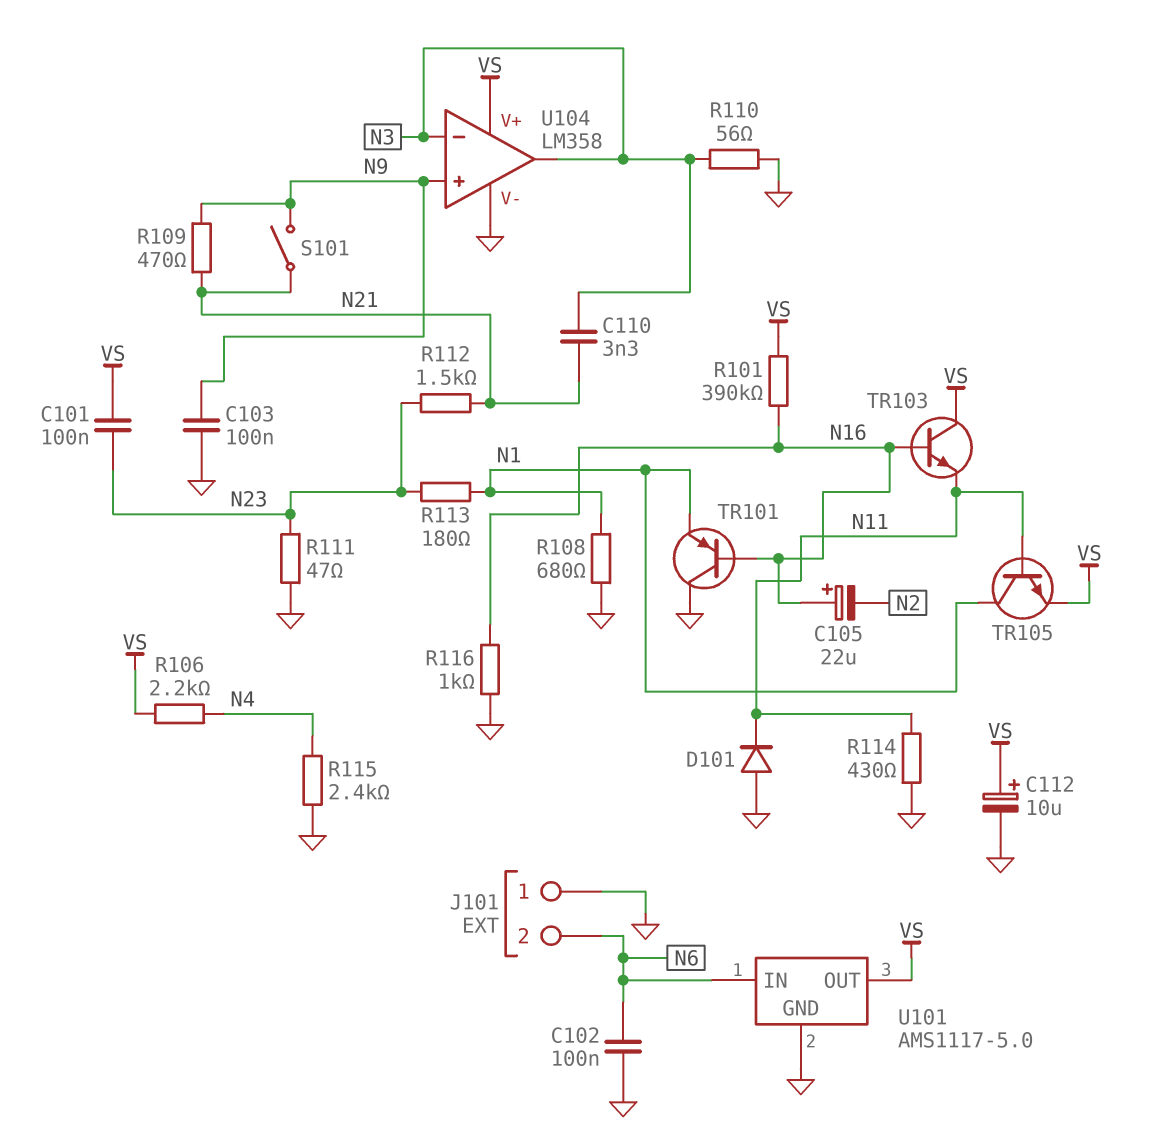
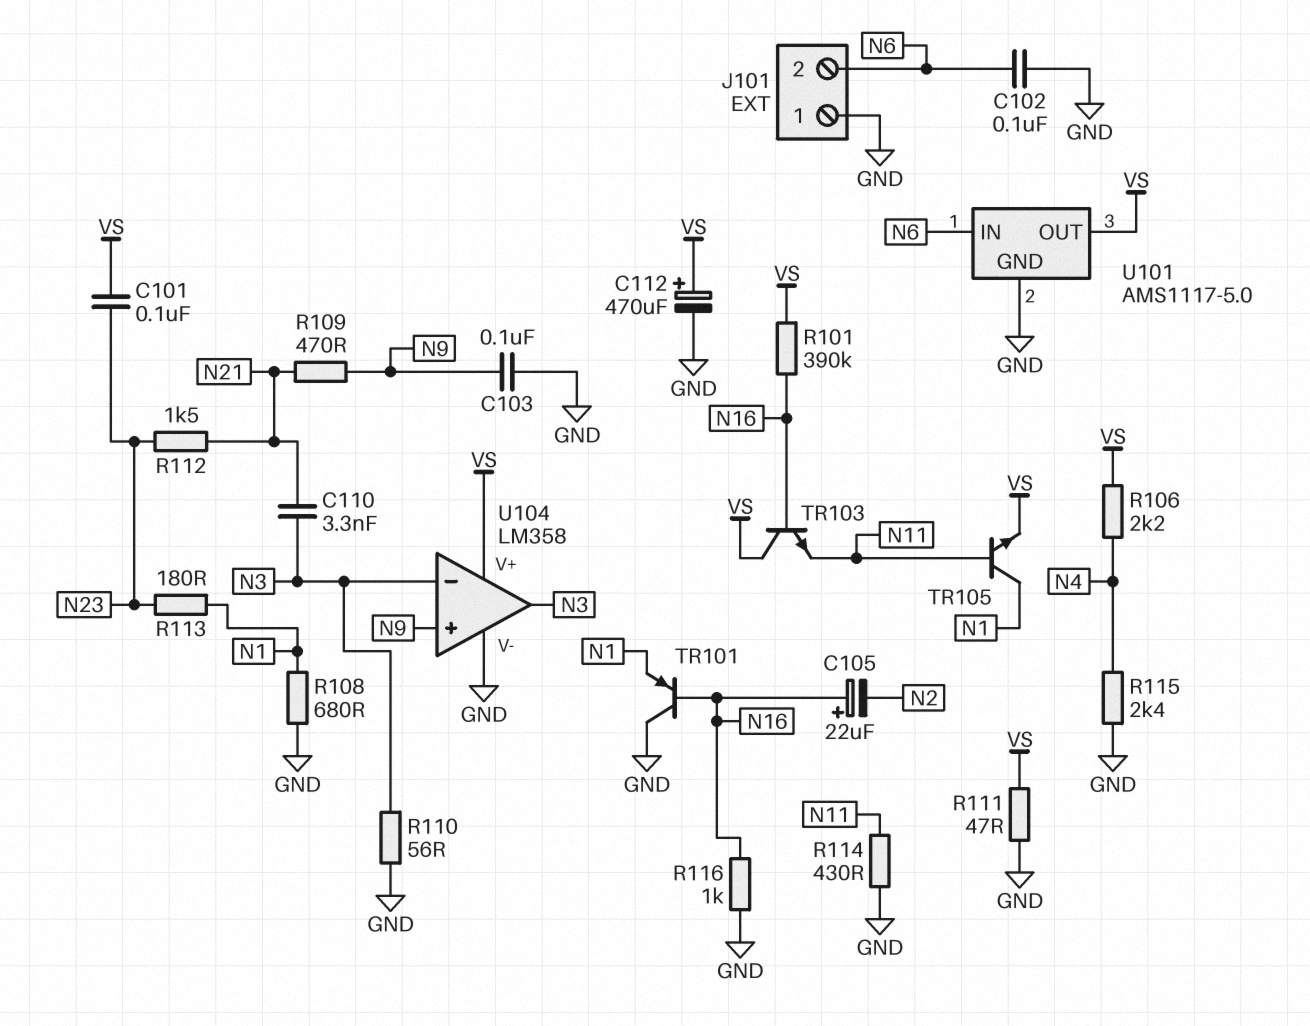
C112: 10uF (plus VS, minus GND) -> 470uF (plus VS, minus GND)
D101: diode (A GND, K N11) -> none
R111: 47 (GND, N23) -> 47 (GND, VS)
S101: switch (N9, N21) -> none

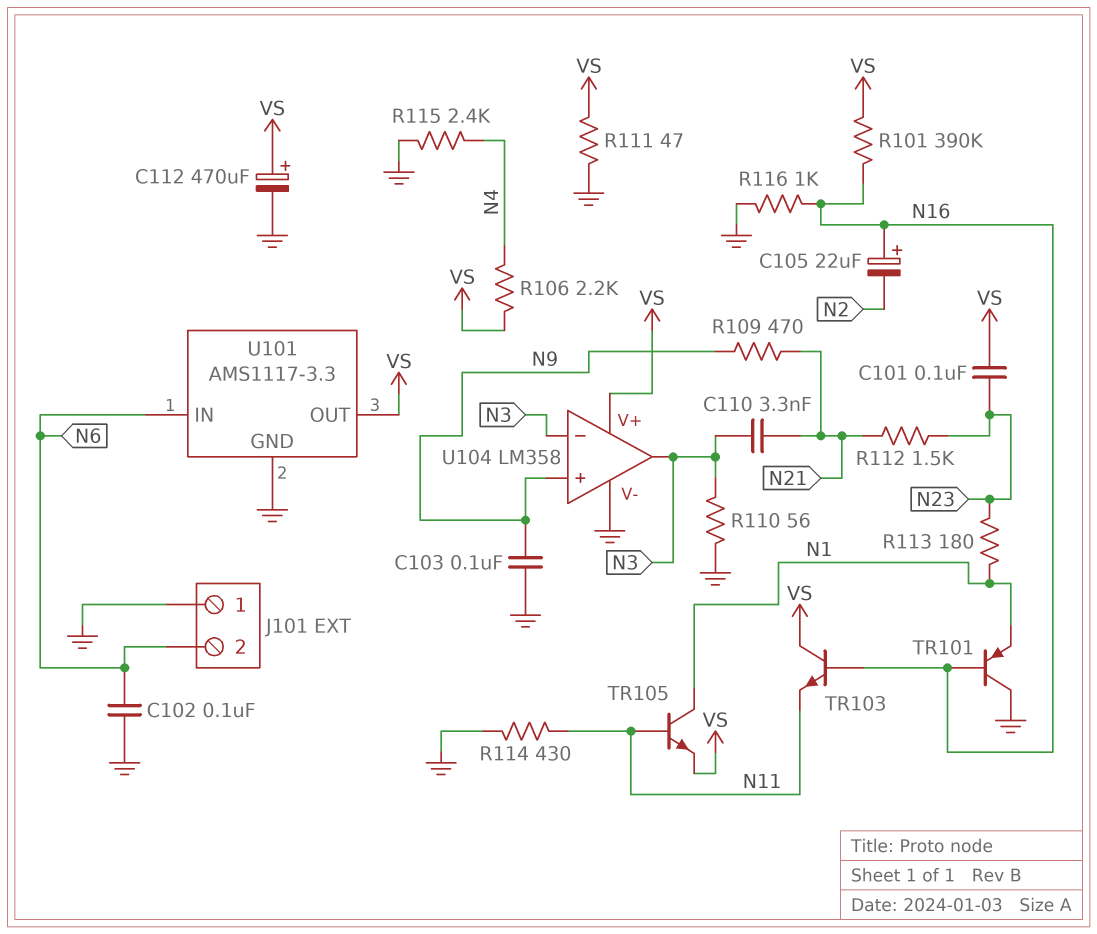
R108: 680 (GND, N1) -> none
U101: AMS1117-5.0 -> AMS1117-3.3

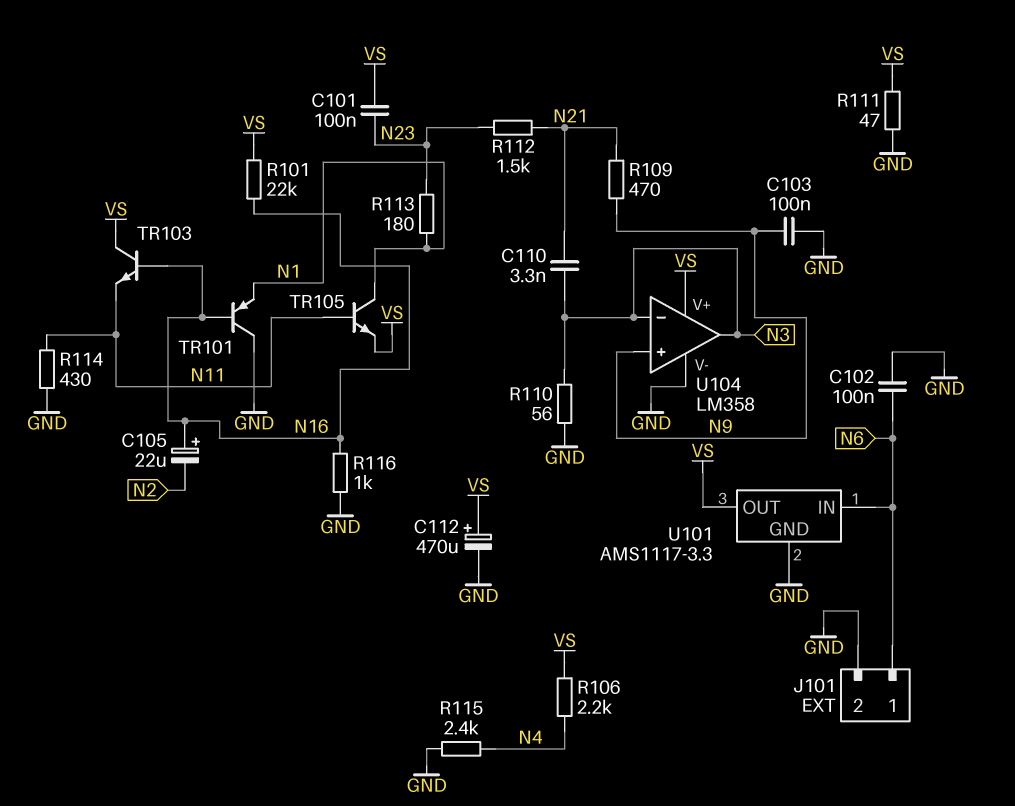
J101 pin 1: GND -> N6
J101 pin 2: N6 -> GND
R101: 390k (N16, VS) -> 22k (N16, VS)

